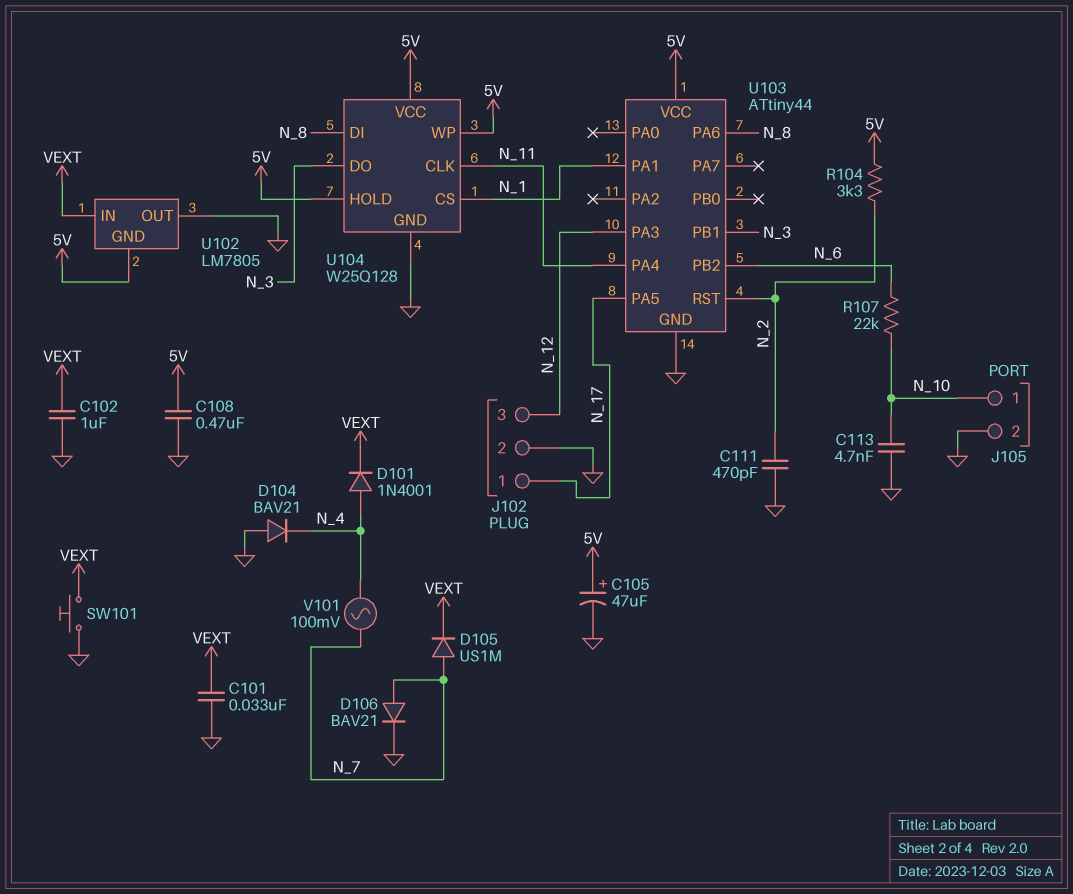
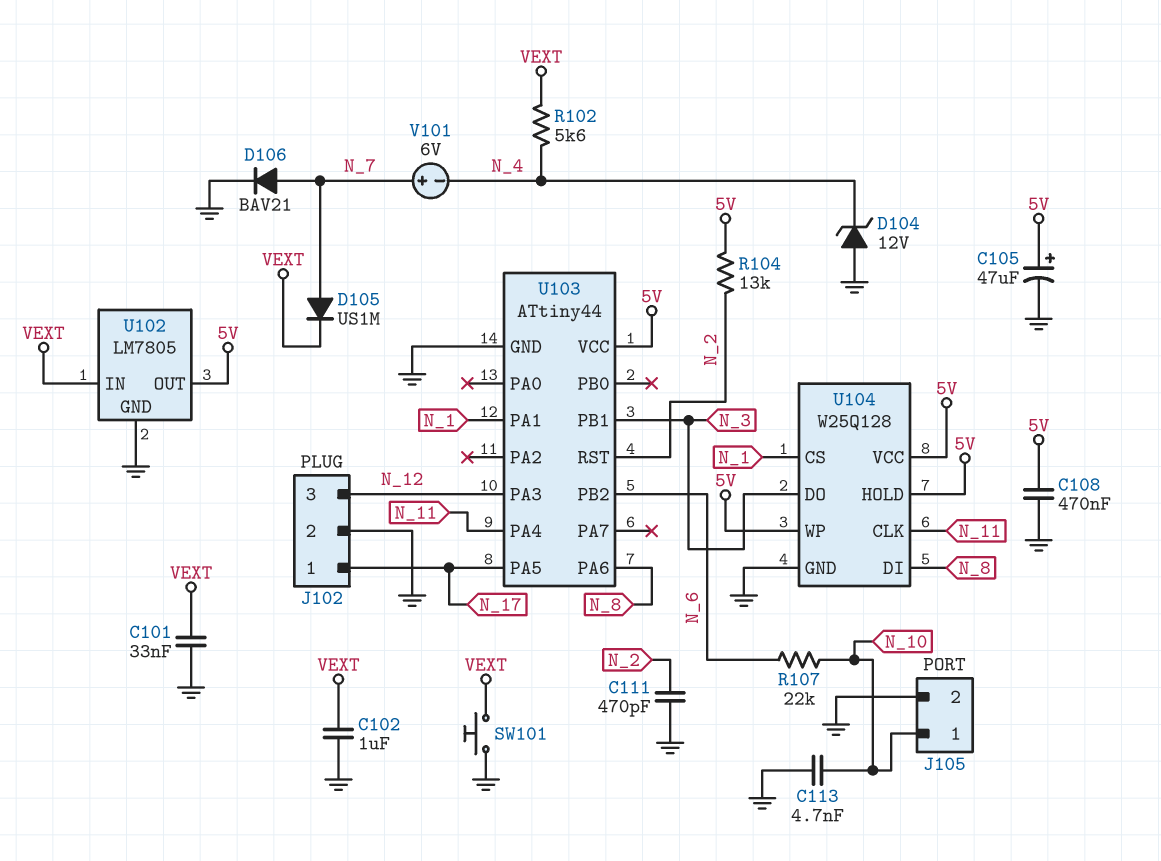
D101: diode 1N4001 (A N_4, K VEXT) -> none
D104: diode BAV21 (A GND, K N_4) -> zener 12V (A GND, K N_4)
R102: none -> 5.6k (N_4, VEXT)
R104: 3.3k (5V, N_2) -> 13k (5V, N_2)
U102 pin GND: 5V -> GND
U102 pin OUT: GND -> 5V
V101: AC 100mV (N_4, N_7) -> 6V (plus N_7, minus N_4)

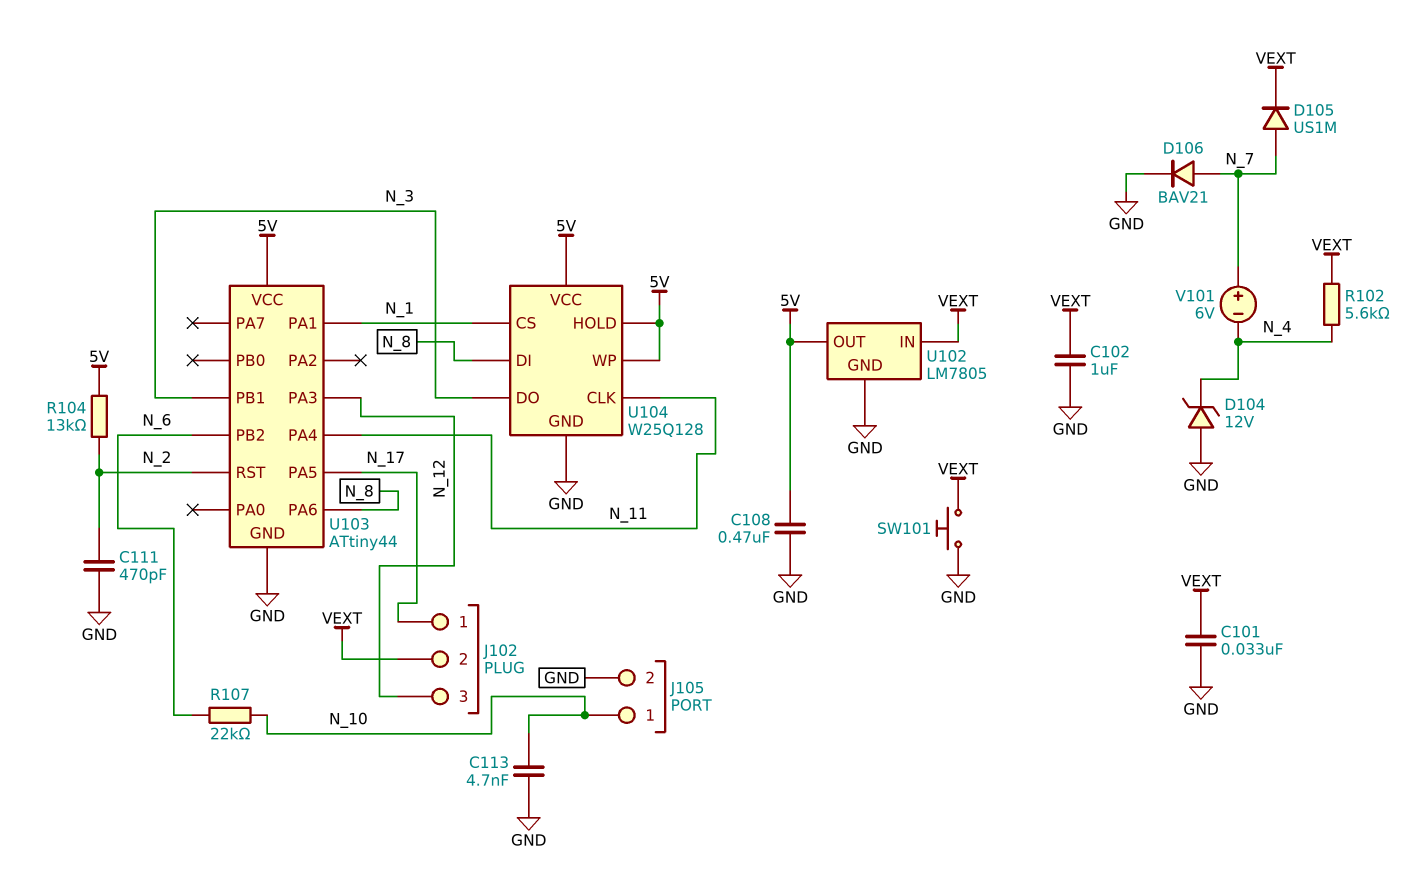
C105: 47uF (plus 5V, minus GND) -> none
J102 pin 2: GND -> VEXT

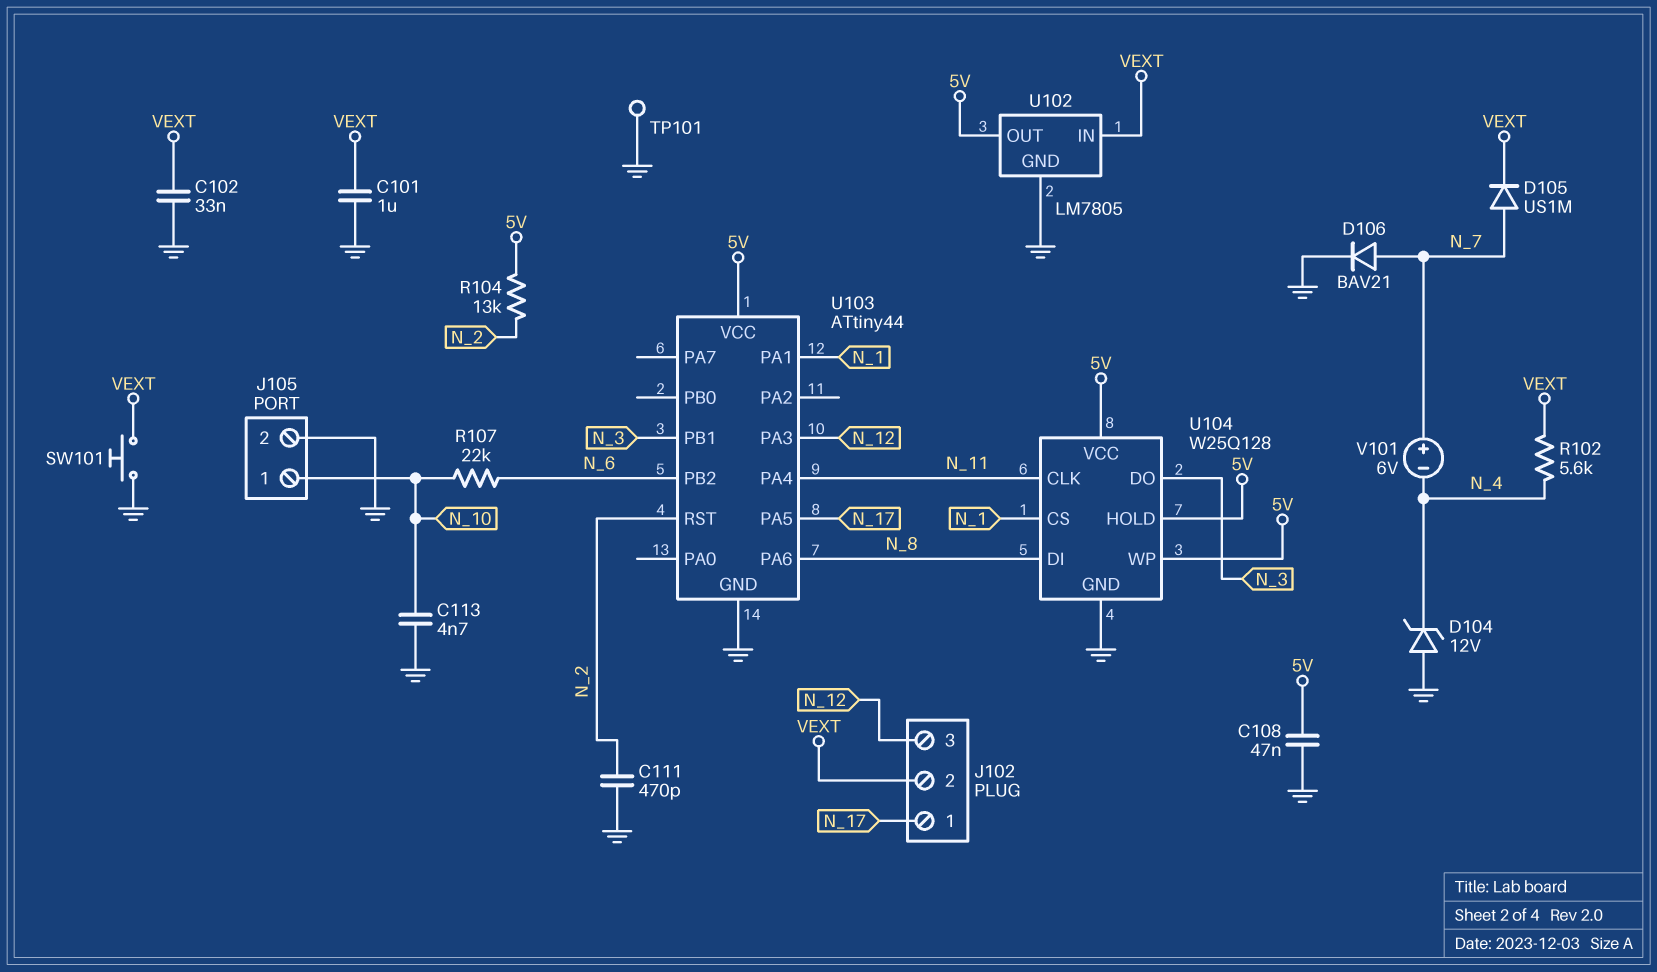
C101: 33nF (GND, VEXT) -> 1uF (GND, VEXT)
C102: 1uF (GND, VEXT) -> 33nF (GND, VEXT)
C108: 470nF (5V, GND) -> 47nF (5V, GND)
TP101: none -> test point (GND)

